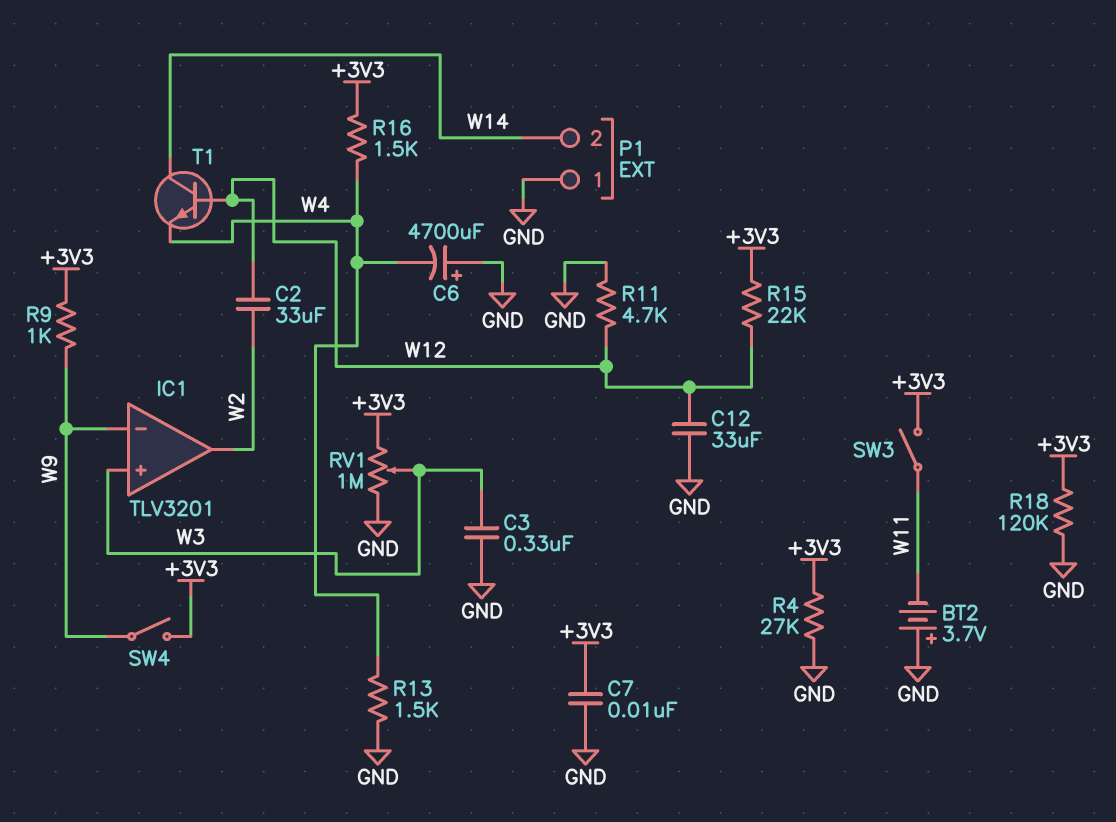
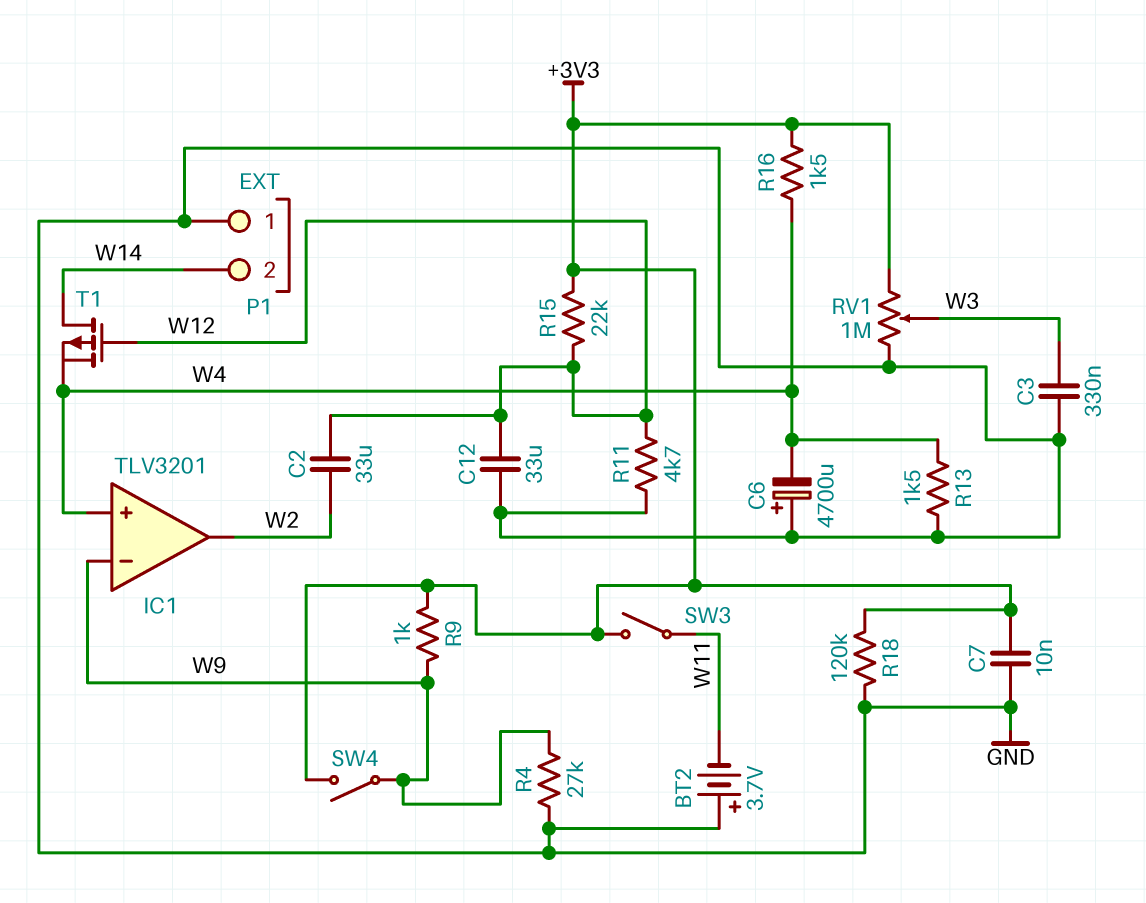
IC1 pin in+: W3 -> W4
R4: 27k (+3V3, GND) -> 27k (GND, W9)
T1: NPN (B W12, C W14, E W4) -> PMOS (G W12, D W14, S W4)

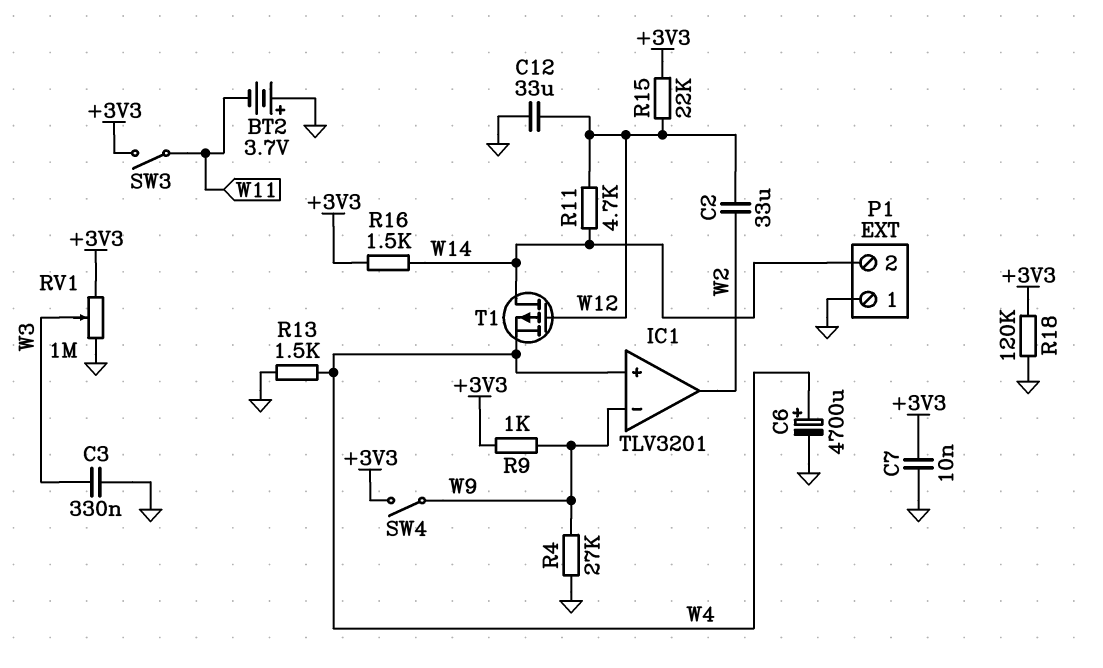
C6: 4700uF (plus GND, minus W4) -> 4700uF (plus W4, minus GND)
R11: 4.7k (GND, W12) -> 4.7k (W12, W14)
R16: 1.5k (+3V3, W4) -> 1.5k (+3V3, W14)

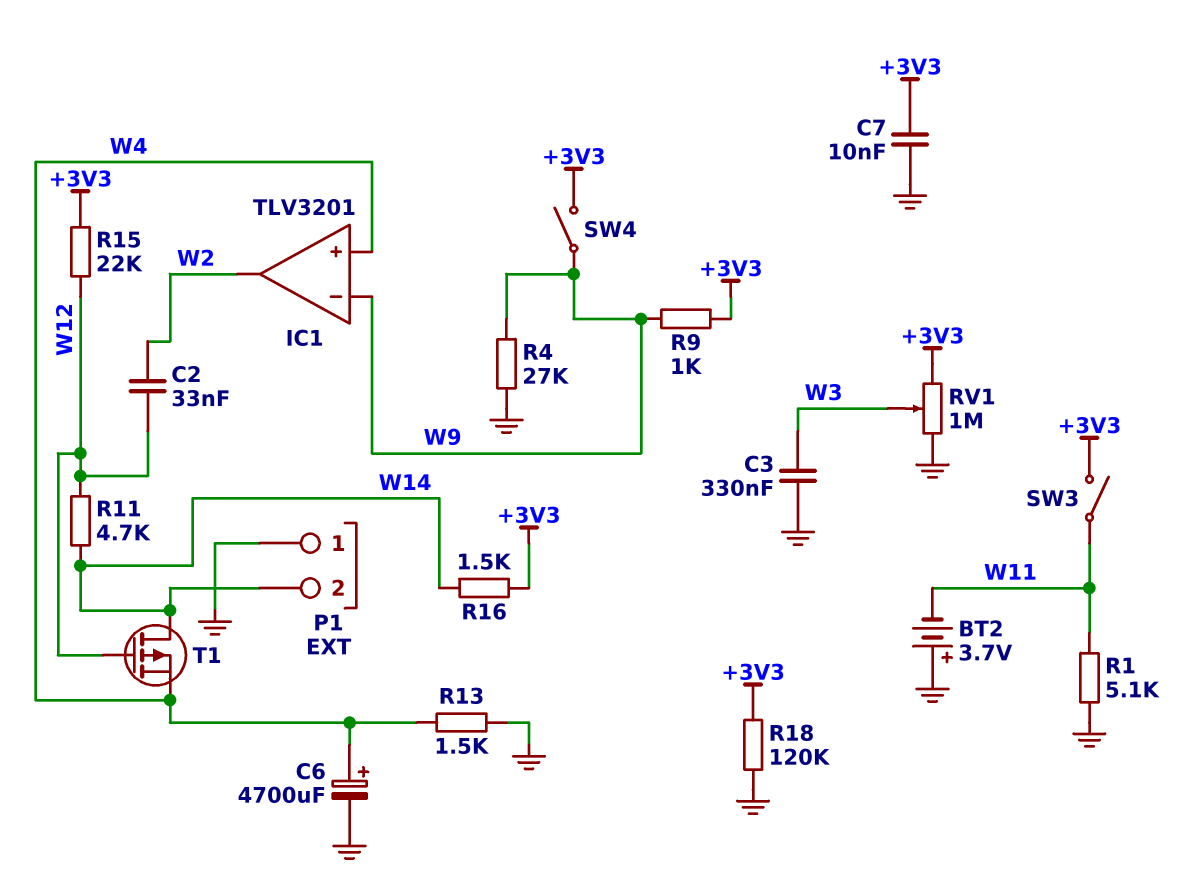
C2: 33uF (W2, W12) -> 33nF (W2, W12)
C12: 33uF (GND, W12) -> none
R1: none -> 5.1k (GND, W11)

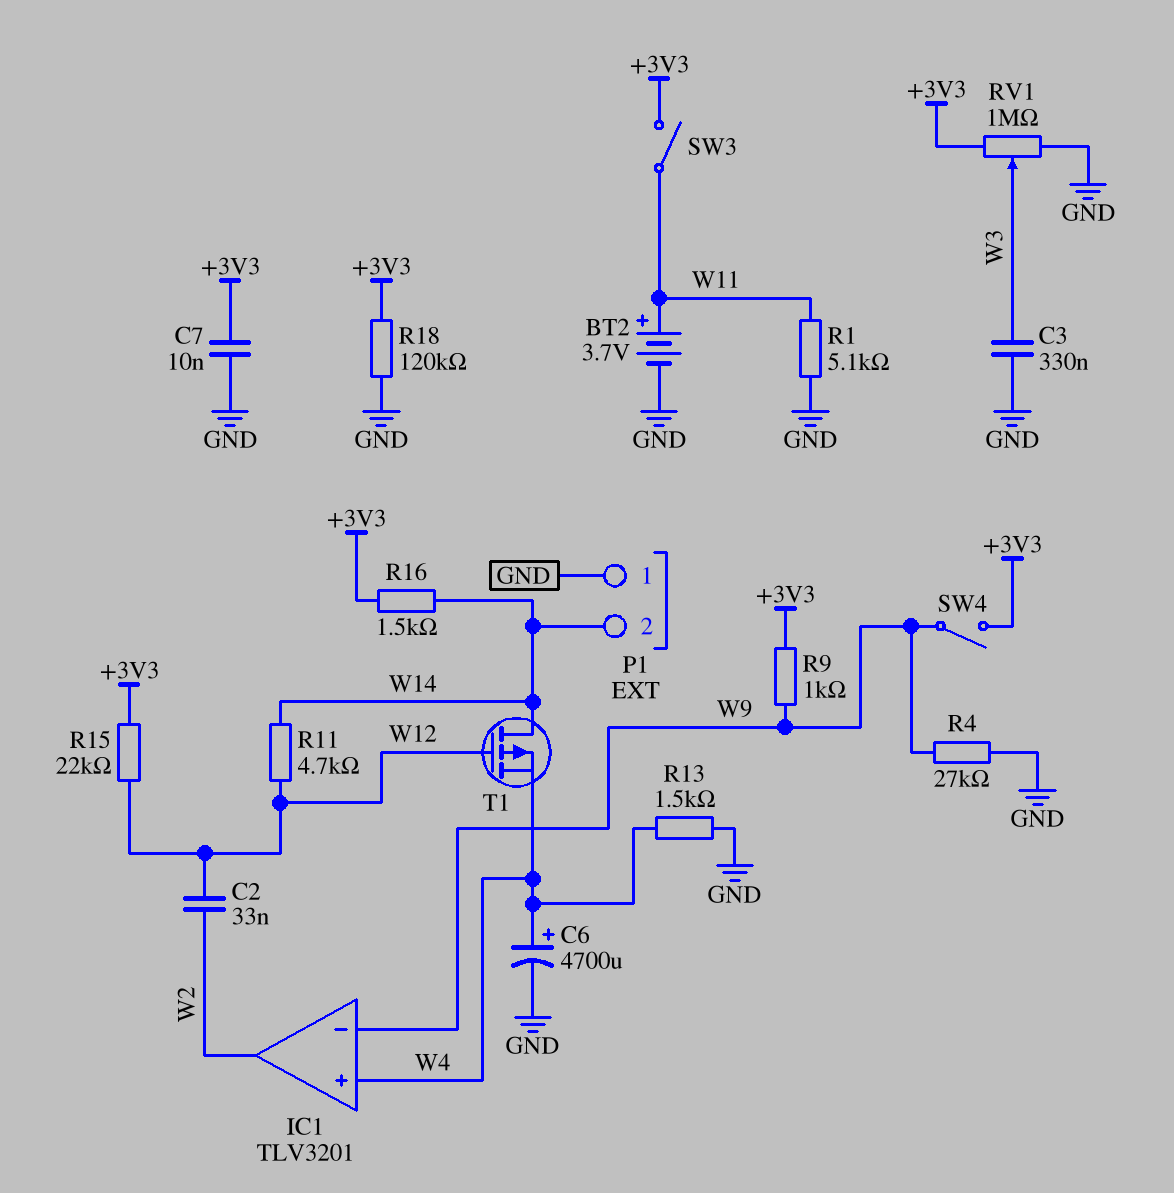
BT2: 3.7V (plus GND, minus W11) -> 3.7V (plus W11, minus GND)

